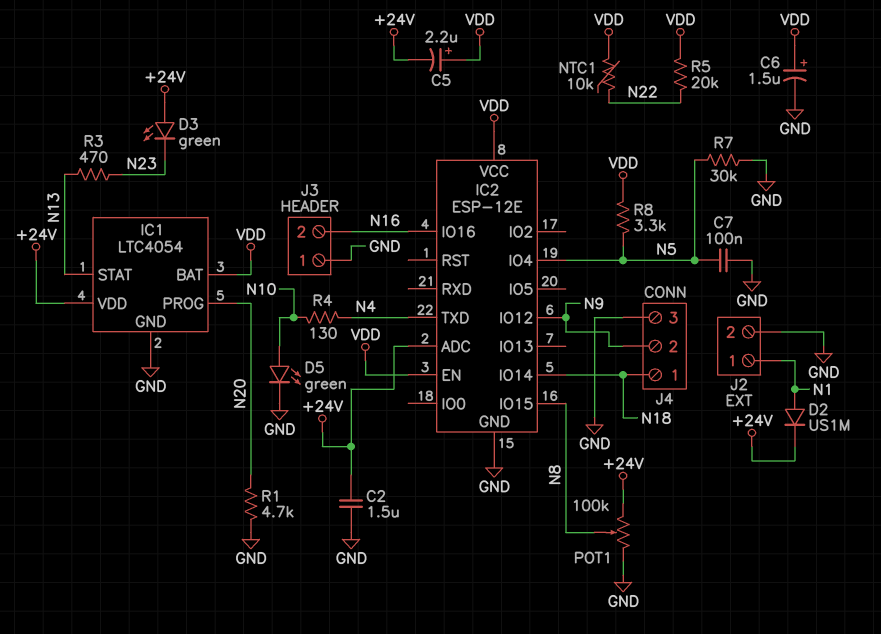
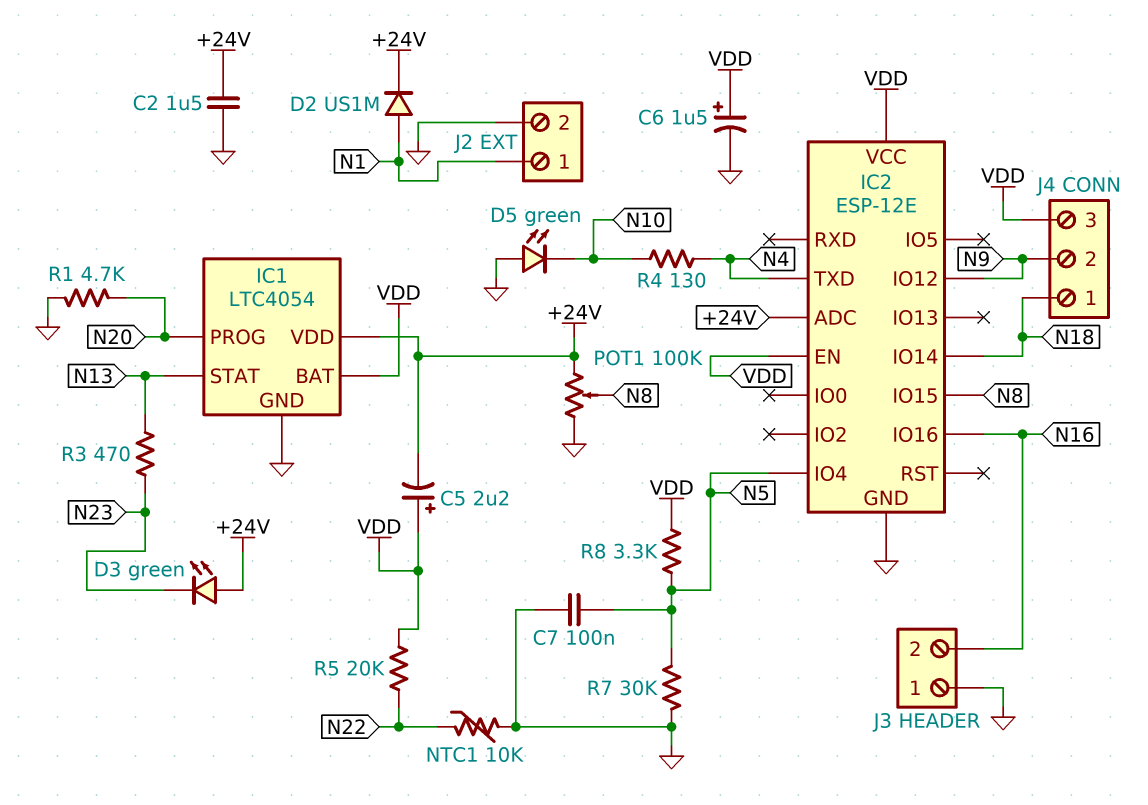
D5: LED green (A N10, K GND) -> LED green (A GND, K N10)
J4 pin 3: GND -> VDD
NTC1: 10k (N22, VDD) -> 10k (GND, N22)

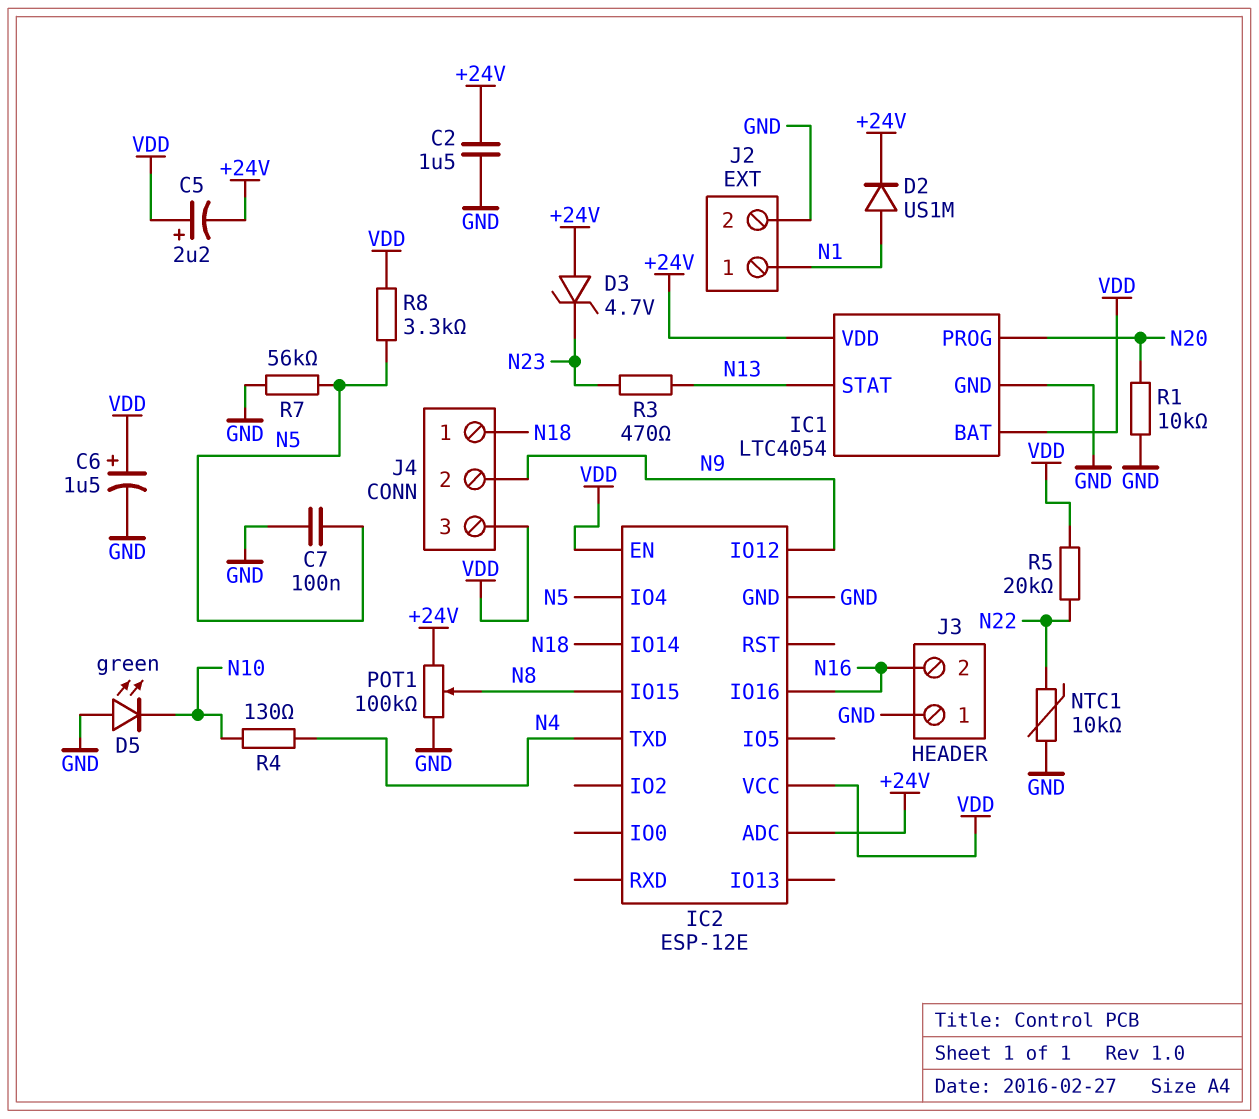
D3: LED green (A +24V, K N23) -> zener 4.7V (A +24V, K N23)
R1: 4.7k (GND, N20) -> 10k (GND, N20)
R7: 30k (GND, N5) -> 56k (GND, N5)

